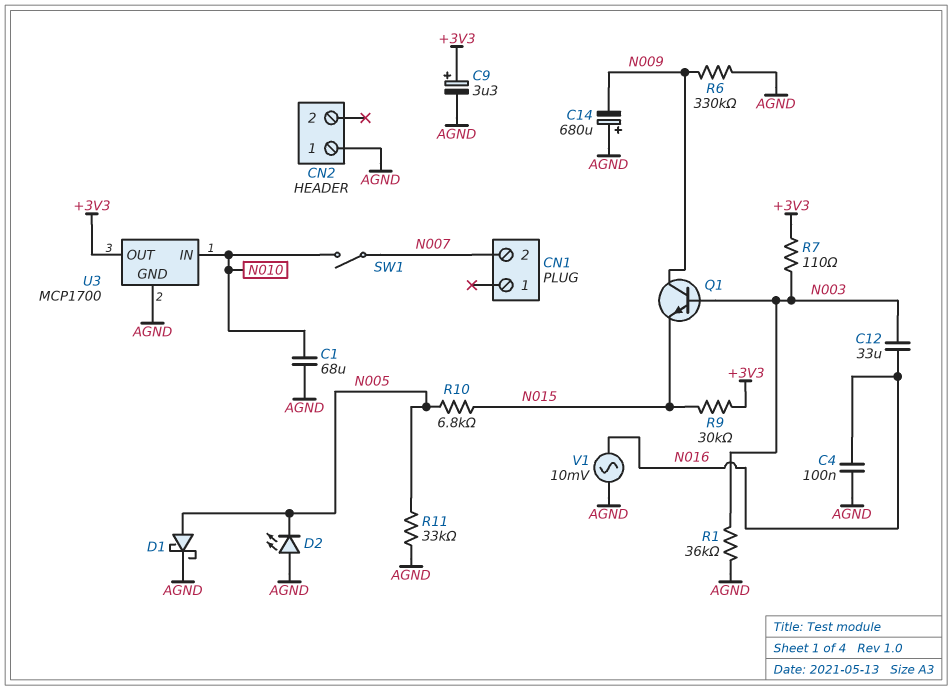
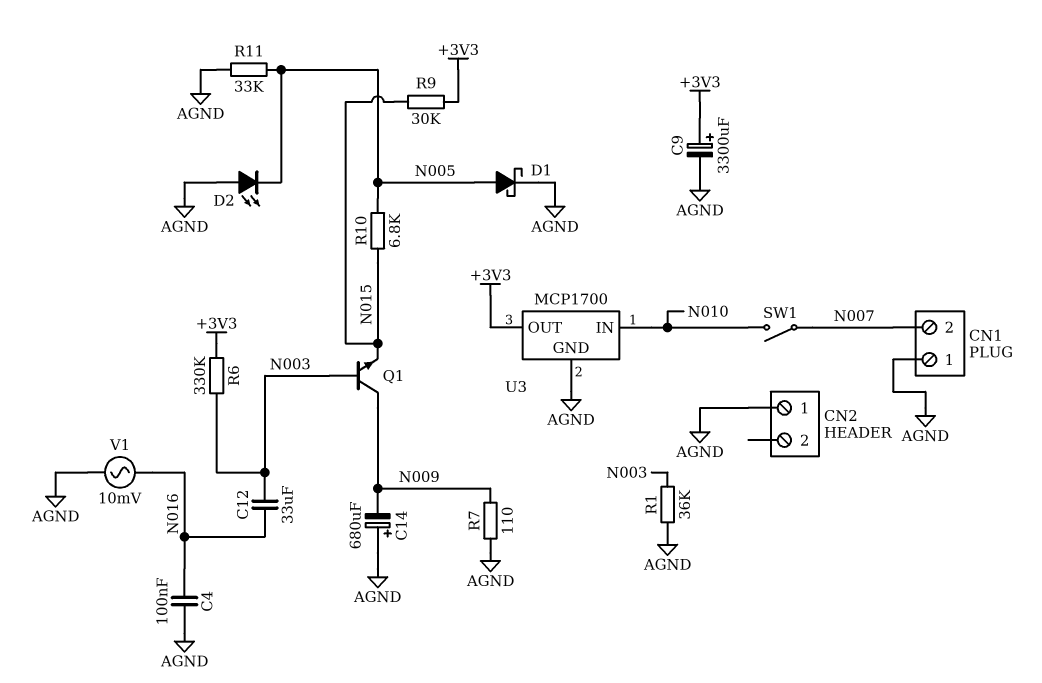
C1: 68uF (AGND, N010) -> none
C9: 3.3uF (plus +3V3, minus AGND) -> 3300uF (plus +3V3, minus AGND)
CN1 pin 1: none -> AGND
R6: 330k (AGND, N009) -> 330k (+3V3, N003)
R7: 110 (+3V3, N003) -> 110 (AGND, N009)

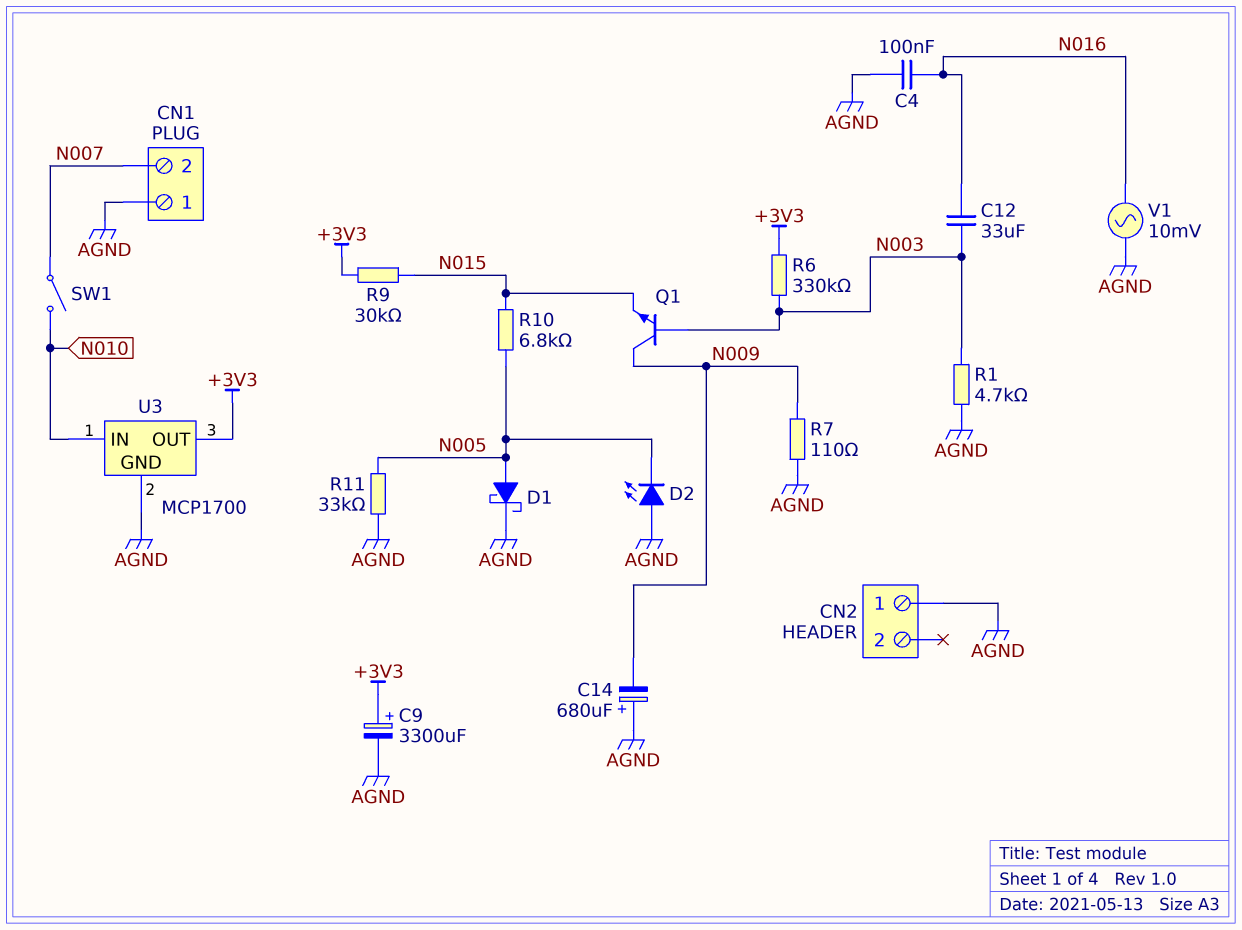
R1: 36k (AGND, N003) -> 4.7k (AGND, N003)

